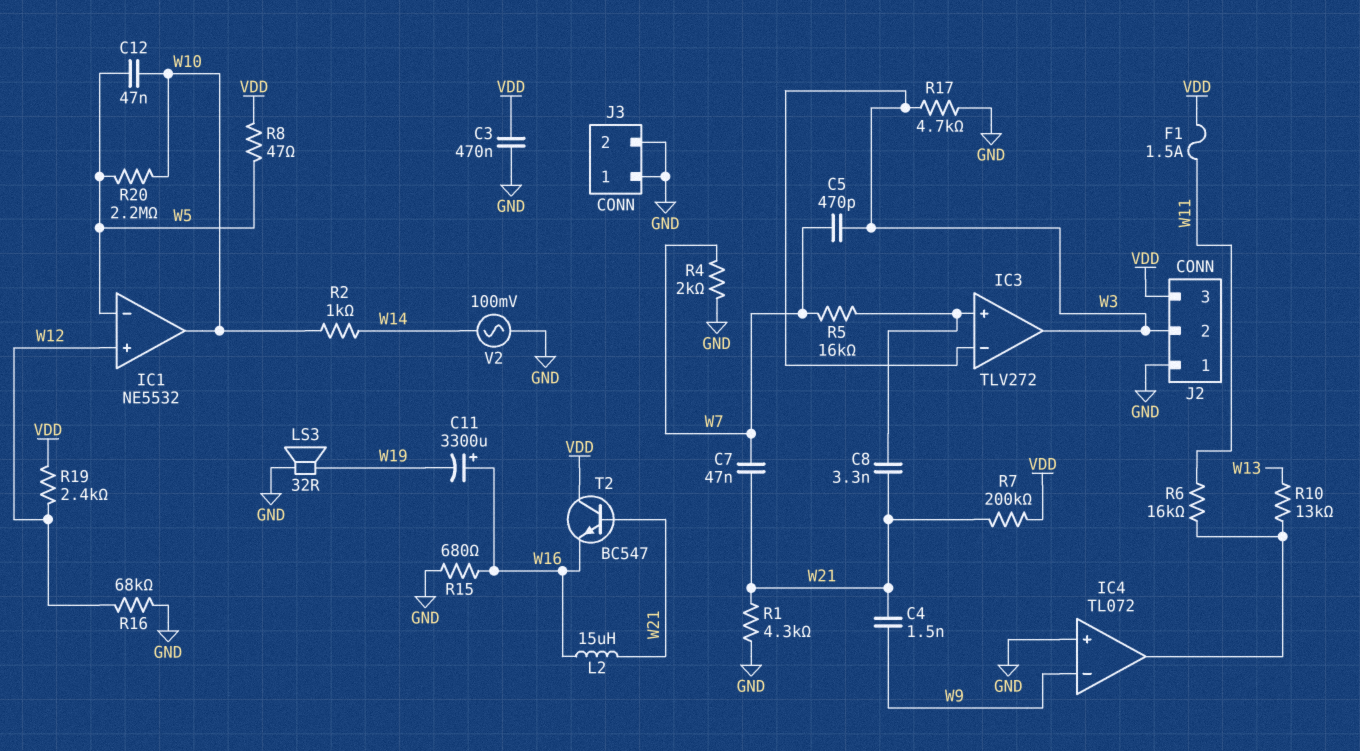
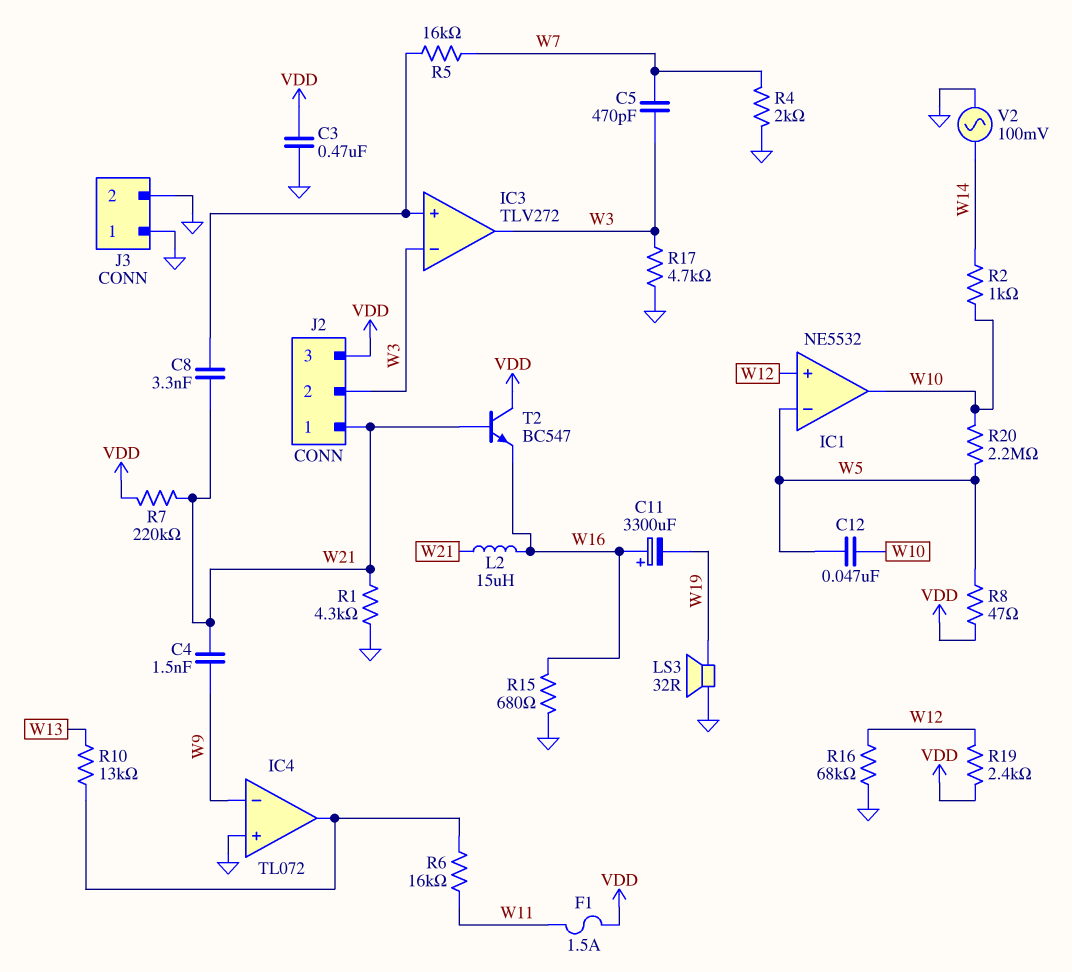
C7: 47nF (W7, W21) -> none
J2 pin 1: GND -> W21
R7: 200k (VDD, W21) -> 220k (VDD, W21)

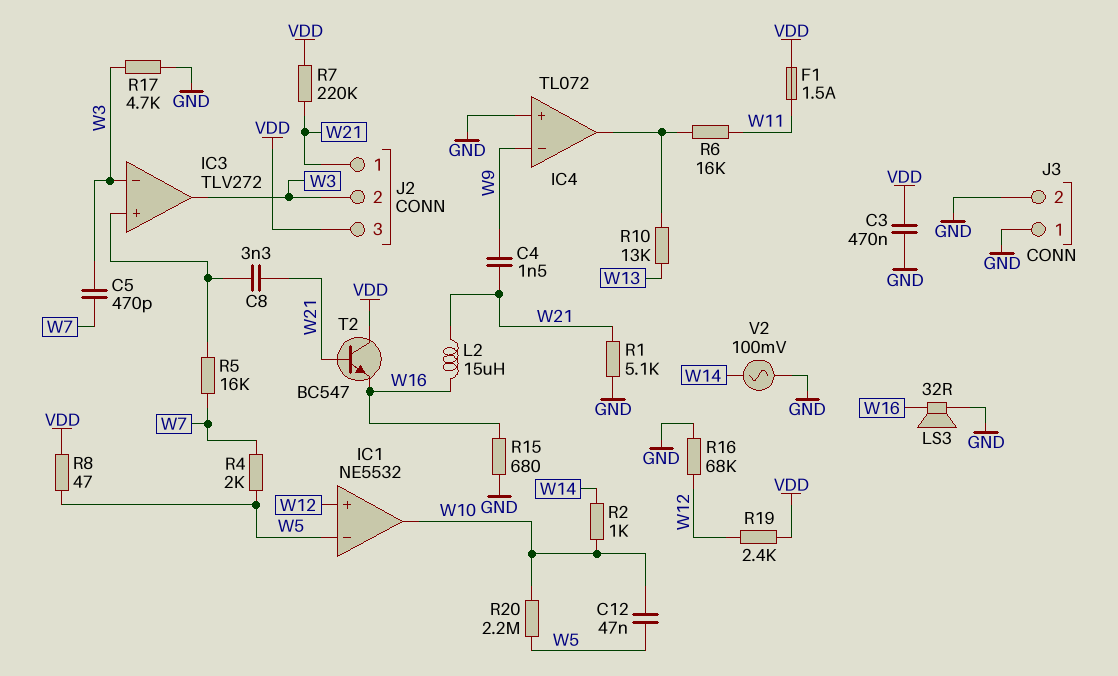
C11: 3300uF (plus W16, minus W19) -> none
LS3: speaker 32R (GND, W19) -> speaker 32R (GND, W16)
R1: 4.3k (GND, W21) -> 5.1k (GND, W21)
R4: 2k (GND, W7) -> 2k (W5, W7)

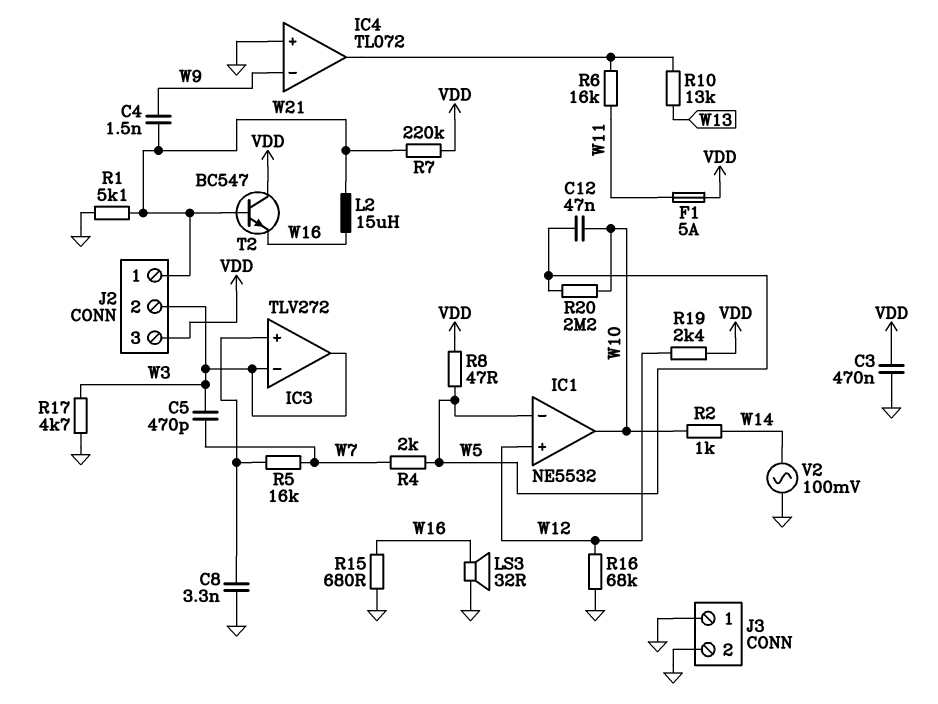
C8: 3.3nF (IC3/in+, W21) -> 3.3nF (GND, IC3/in+)
F1: 1.5A (VDD, W11) -> 5A (VDD, W11)

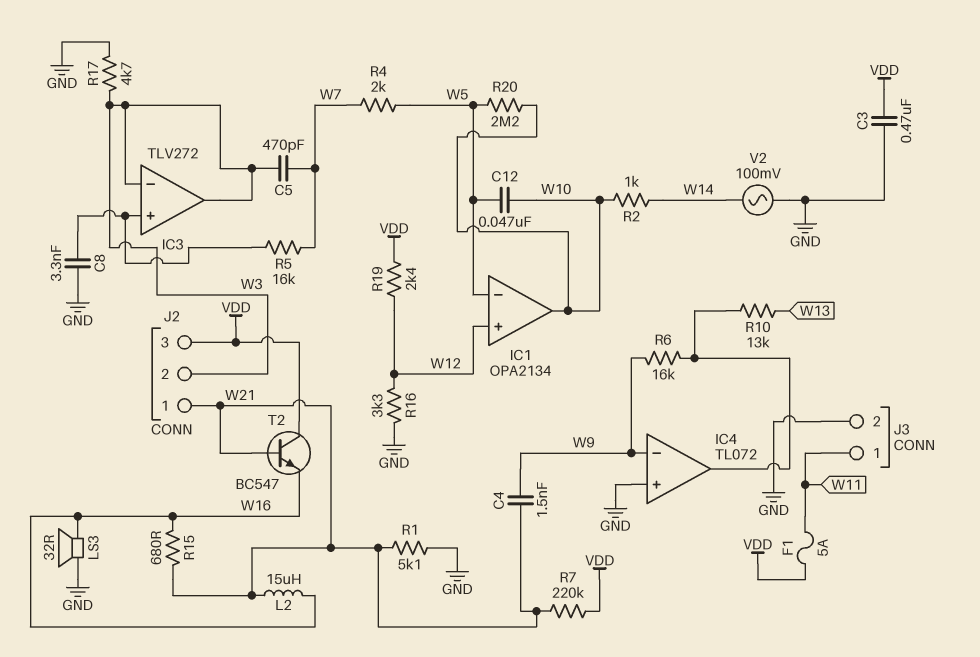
IC1: NE5532 -> OPA2134
J3 pin 1: GND -> W11
R6: 16k (IC4/out, W11) -> 16k (IC4/out, W9)
R8: 47 (VDD, W5) -> none
R15: 680 (GND, W16) -> 680 (W16, W21)
R16: 68k (GND, W12) -> 3.3k (GND, W12)

